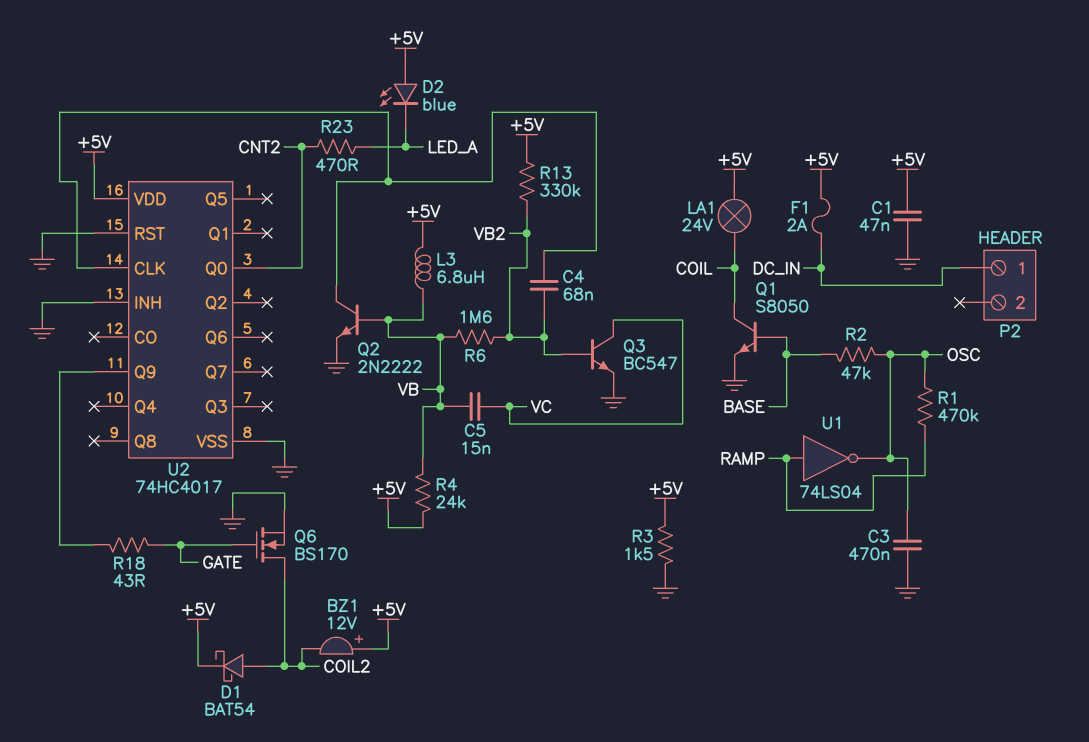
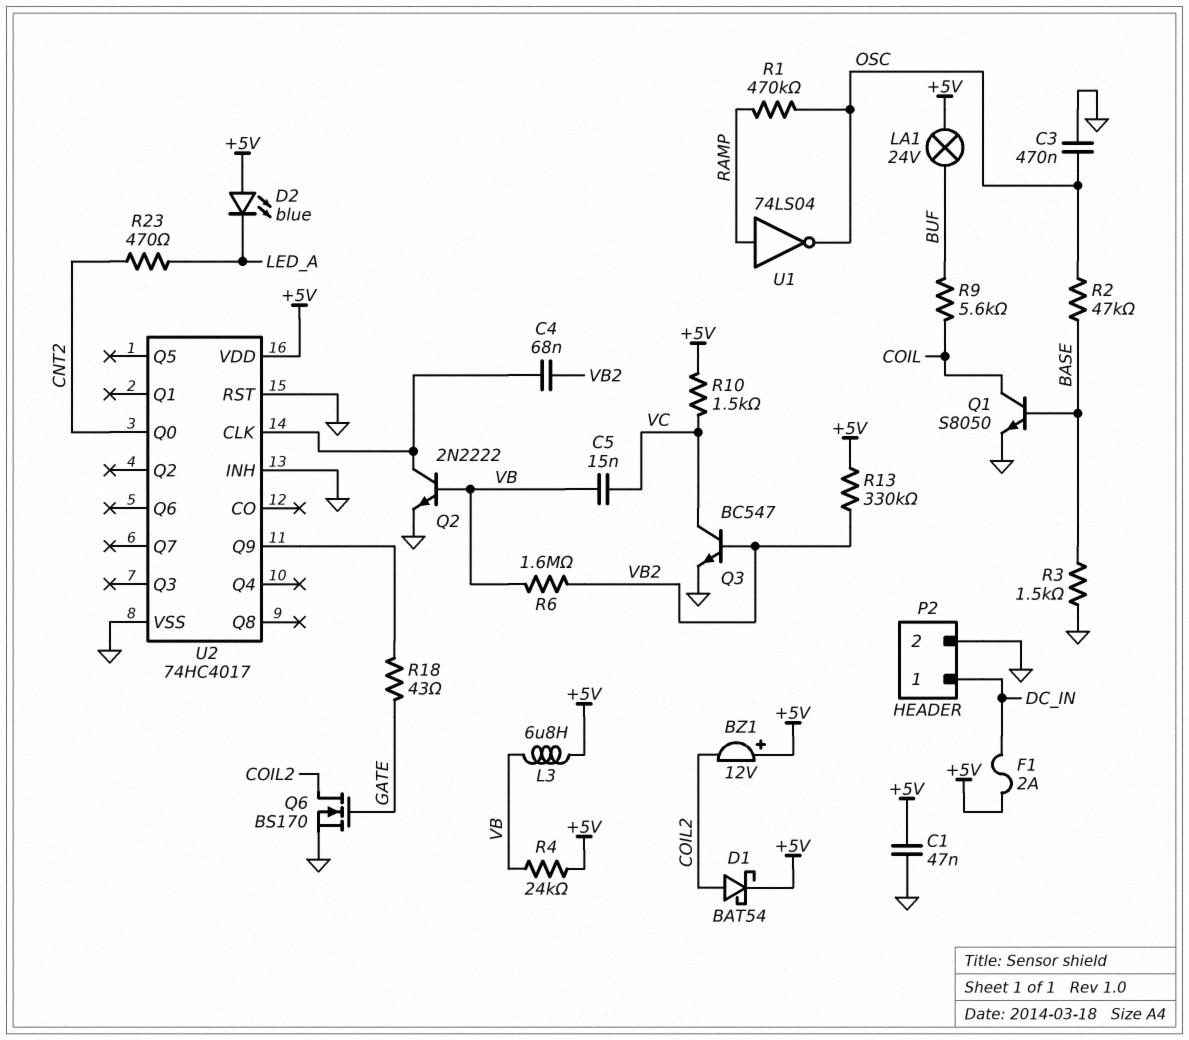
LA1: lamp 24V (+5V, COIL) -> lamp 24V (+5V, BUF)
P2 pin 2: none -> GND
R3: 1.5k (+5V, GND) -> 1.5k (BASE, GND)
R9: none -> 5.6k (BUF, COIL)
R10: none -> 1.5k (+5V, VC)

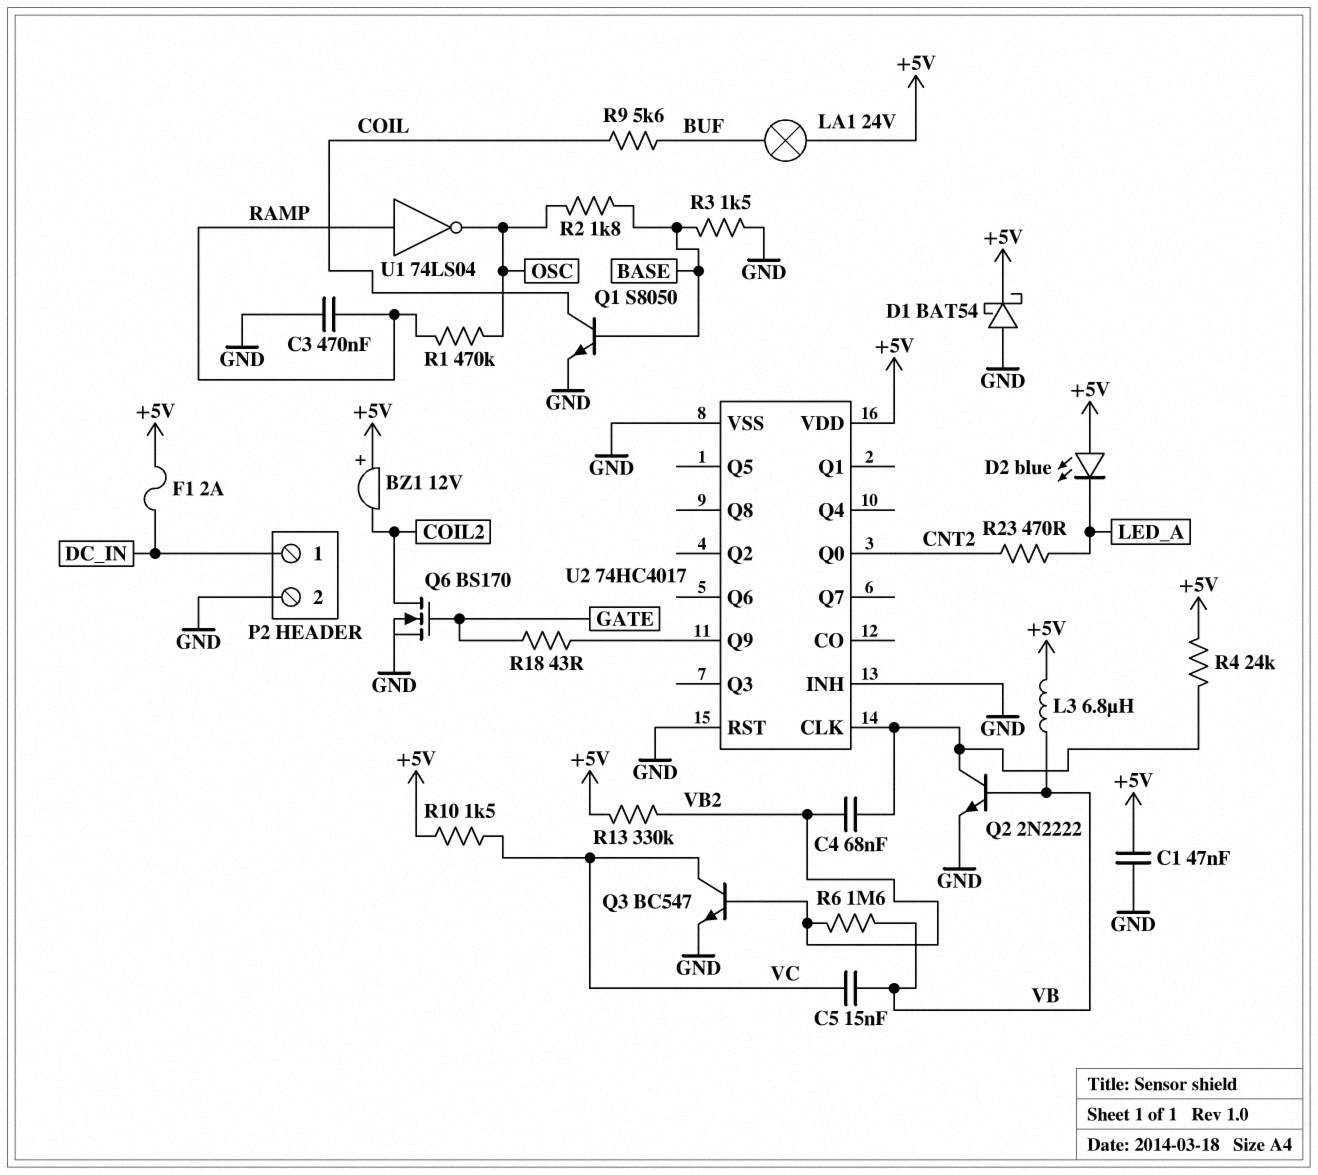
C3: 470nF (GND, OSC) -> 470nF (GND, RAMP)
D1: schottky BAT54 (A COIL2, K +5V) -> schottky BAT54 (A GND, K +5V)
R2: 47k (BASE, OSC) -> 1.8k (BASE, OSC)
R4: 24k (+5V, VB) -> 24k (+5V, U2/CLK)

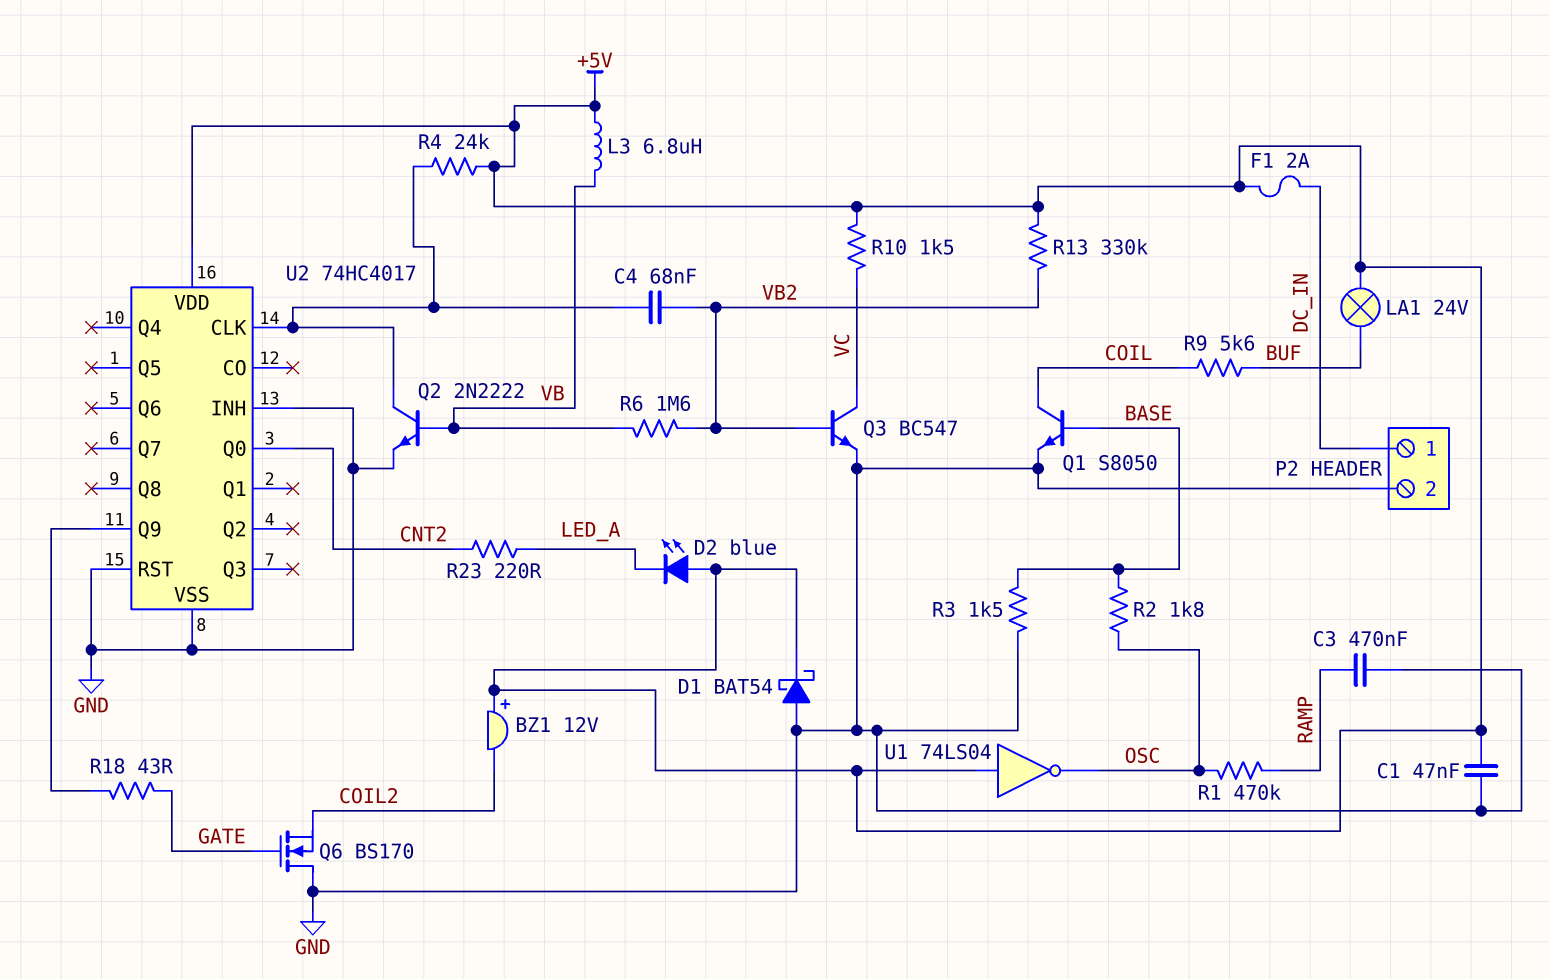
C5: 15nF (VB, VC) -> none
Q6: NMOS BS170 (G GATE, D COIL2, S GND) -> NMOS BS170 (G GATE, D GND, S COIL2)
R23: 470 (CNT2, LED_A) -> 220 (CNT2, LED_A)
U1: NOT 74LS04 (in RAMP, out OSC) -> NOT 74LS04 (in +5V, out OSC)

